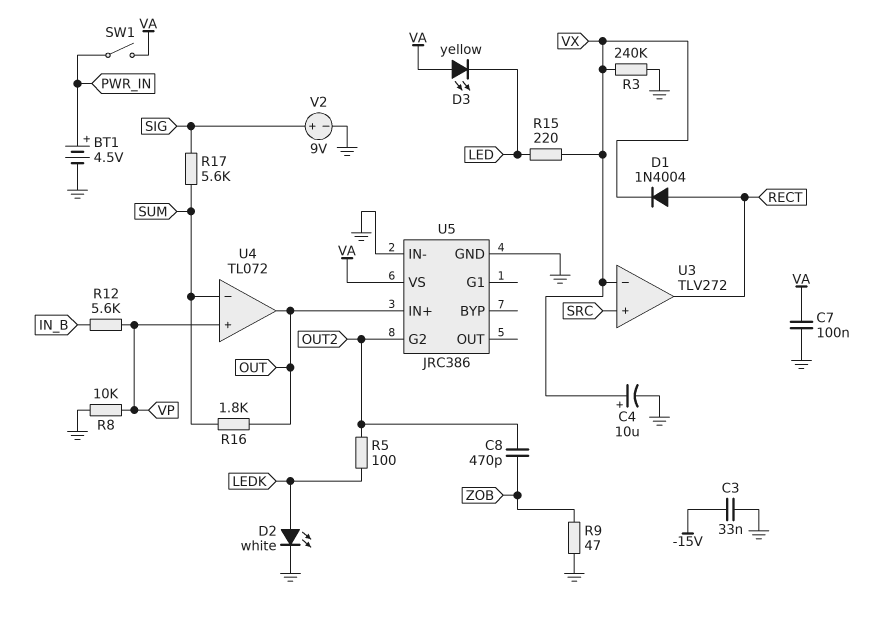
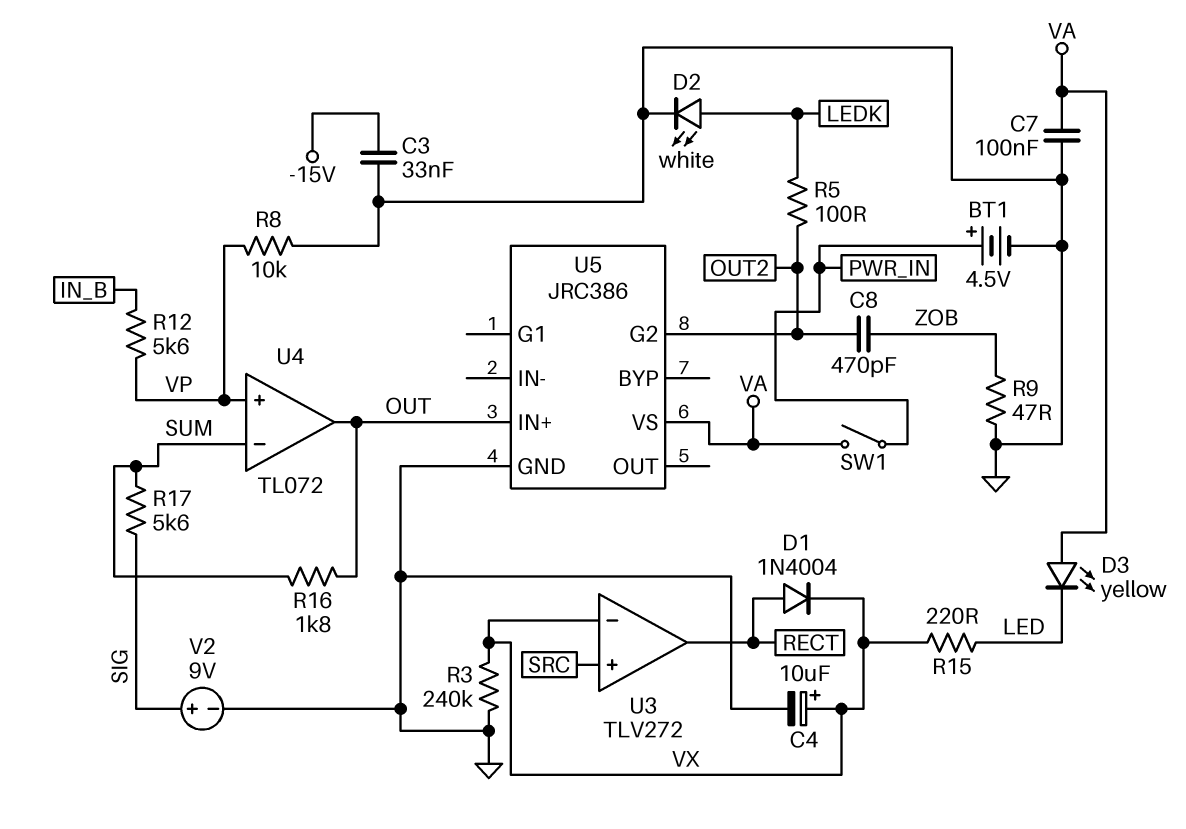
U5 pin IN-: GND -> none

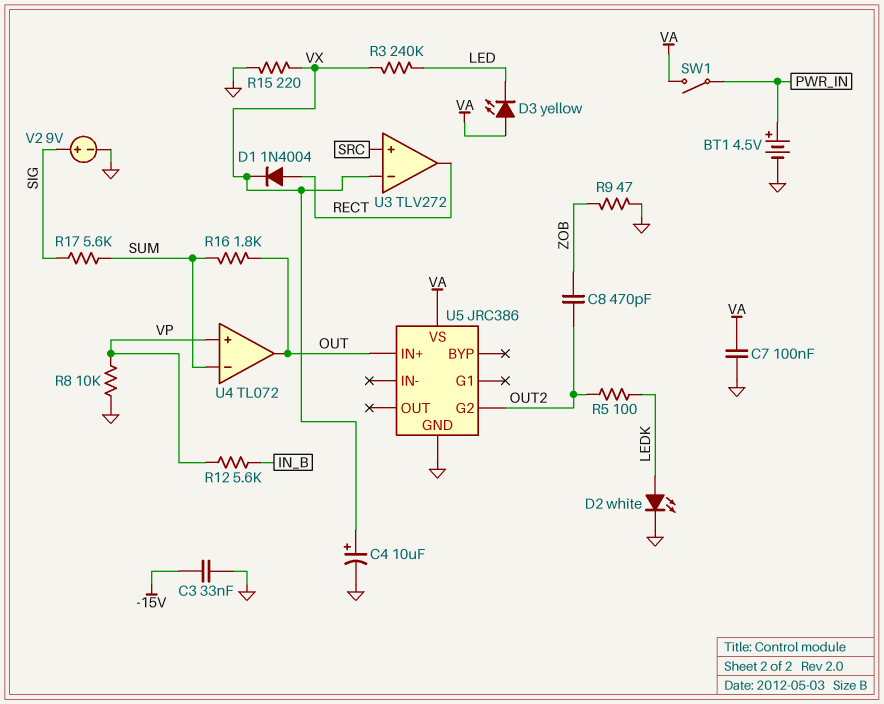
R3: 240k (GND, VX) -> 240k (LED, VX)
R15: 220 (LED, VX) -> 220 (GND, VX)

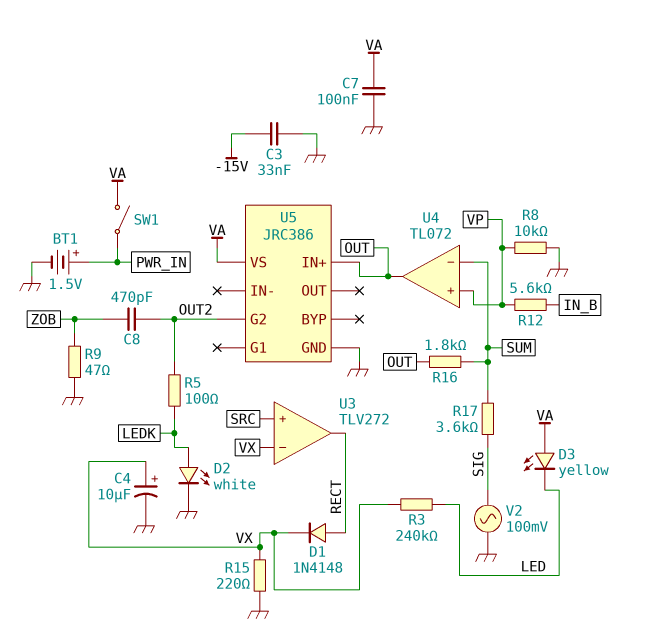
BT1: 4.5V (plus PWR_IN, minus GND) -> 1.5V (plus PWR_IN, minus GND)
D1: diode 1N4004 (A RECT, K VX) -> diode 1N4148 (A RECT, K VX)
R17: 5.6k (SIG, SUM) -> 3.6k (SIG, SUM)
V2: 9V (plus SIG, minus GND) -> AC 100mV (GND, SIG)

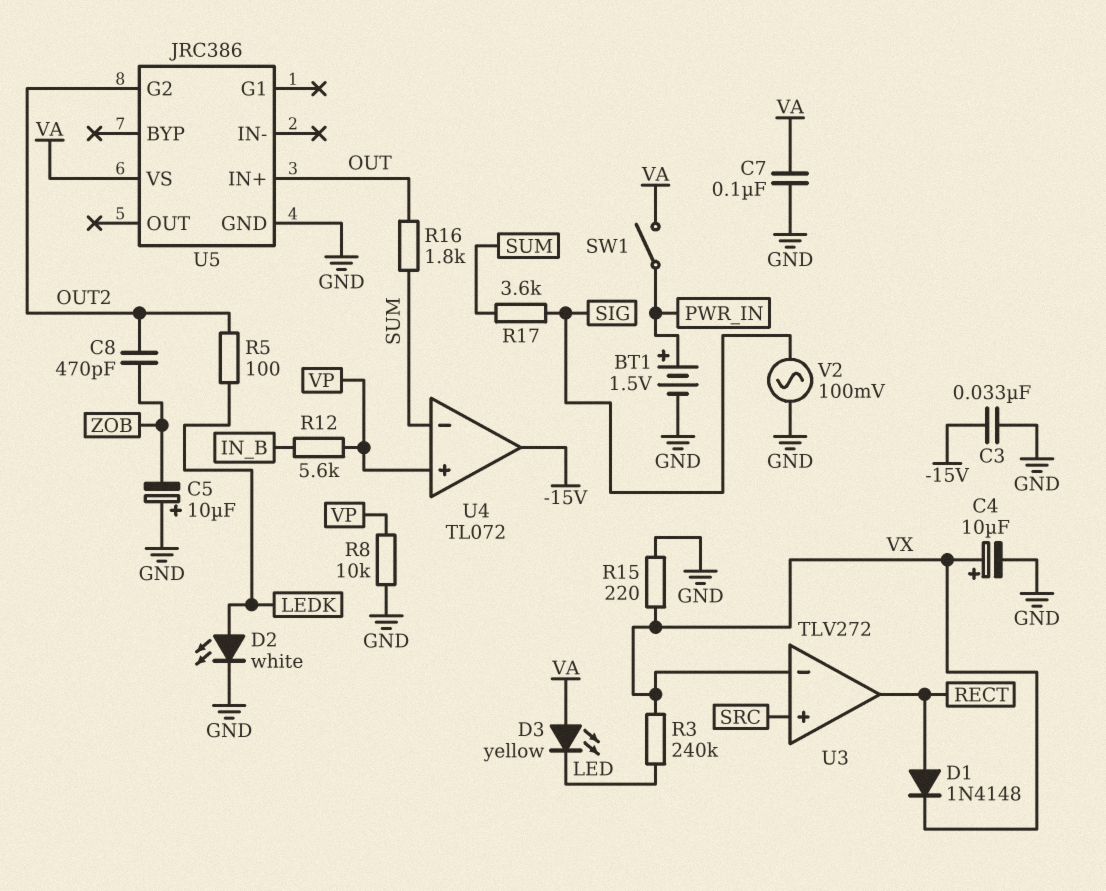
C5: none -> 10uF (plus GND, minus ZOB)
R9: 47 (GND, ZOB) -> none
U4 pin out: OUT -> -15V

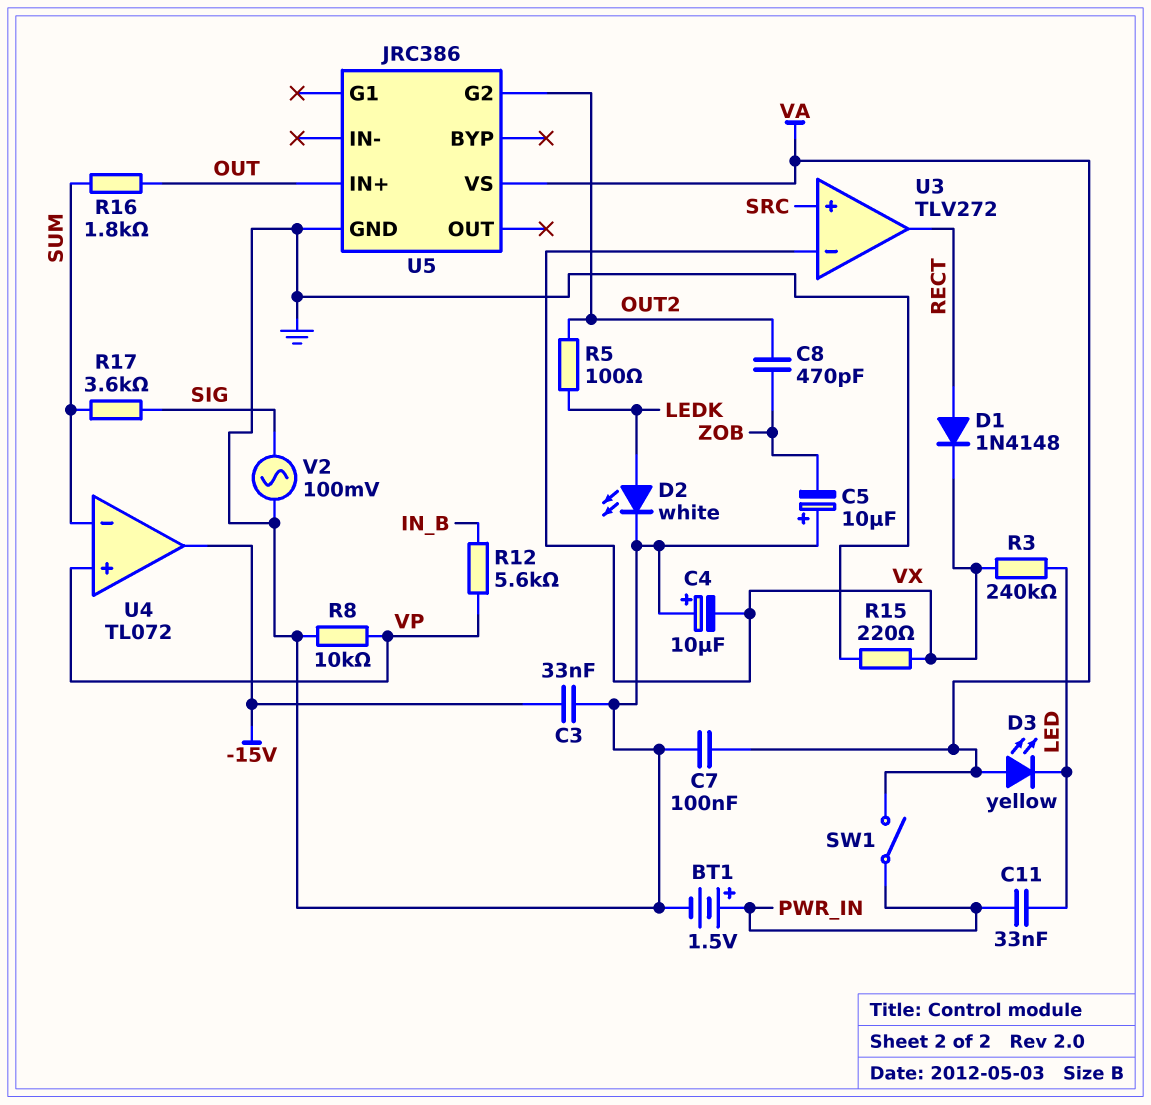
C4: 10uF (plus VX, minus GND) -> 10uF (plus GND, minus VX)
C11: none -> 33nF (LED, PWR_IN)

